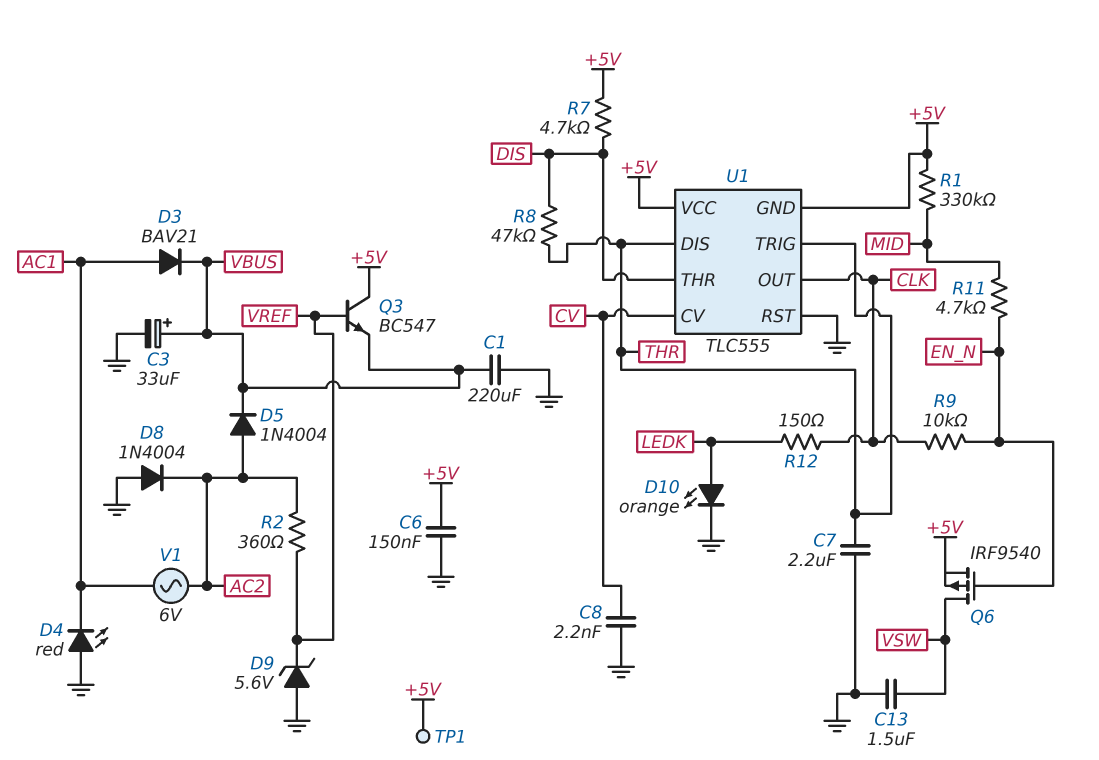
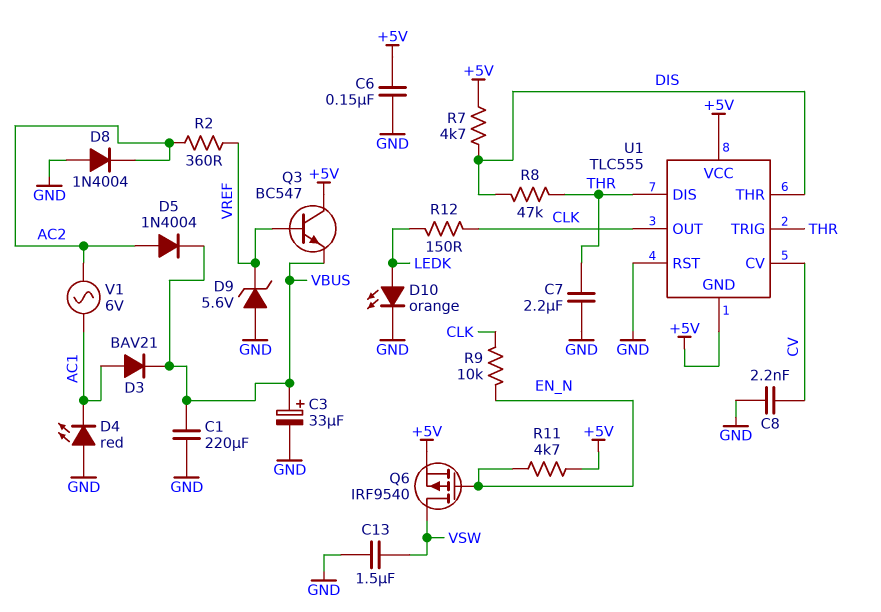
R1: 330k (+5V, MID) -> none
R11: 4.7k (EN_N, MID) -> 4.7k (+5V, EN_N)
TP1: test point (+5V) -> none

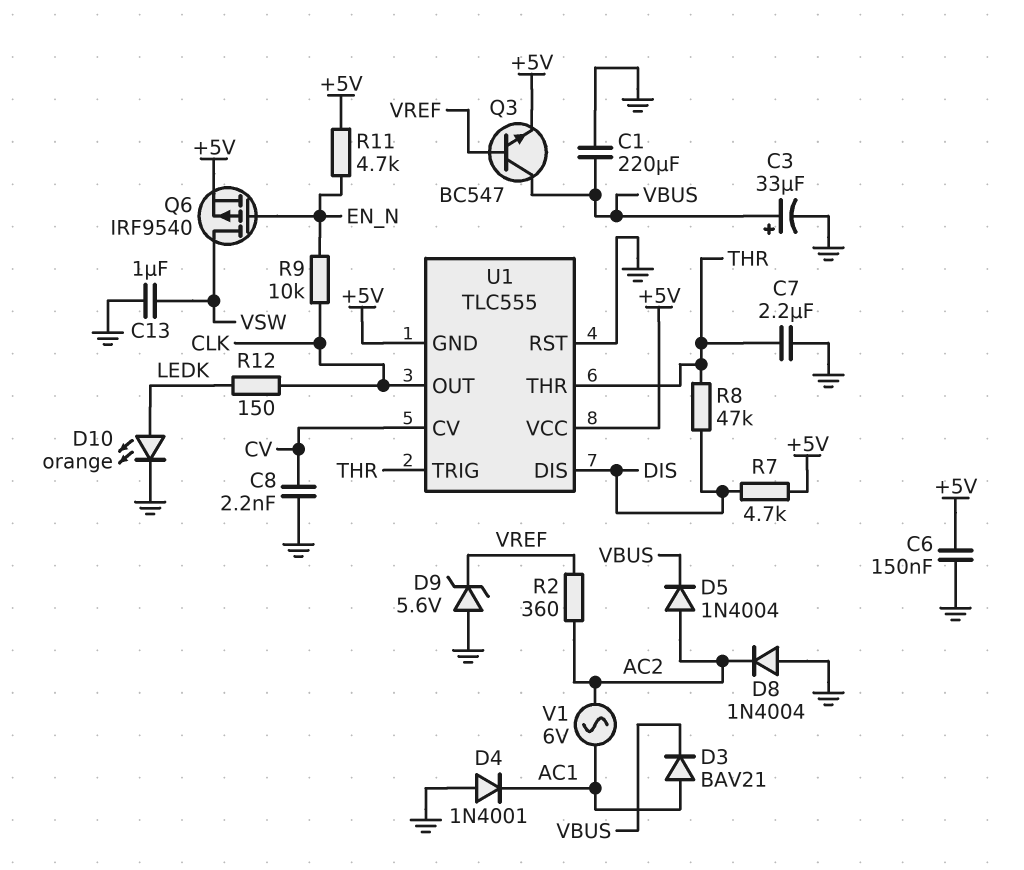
C13: 1.5uF (GND, VSW) -> 1uF (GND, VSW)
D4: LED red (A GND, K AC1) -> diode 1N4001 (A GND, K AC1)
Q3: NPN BC547 (B VREF, C +5V, E VBUS) -> NPN BC547 (B VREF, C VBUS, E +5V)
U1 pin DIS: THR -> DIS
U1 pin THR: DIS -> THR

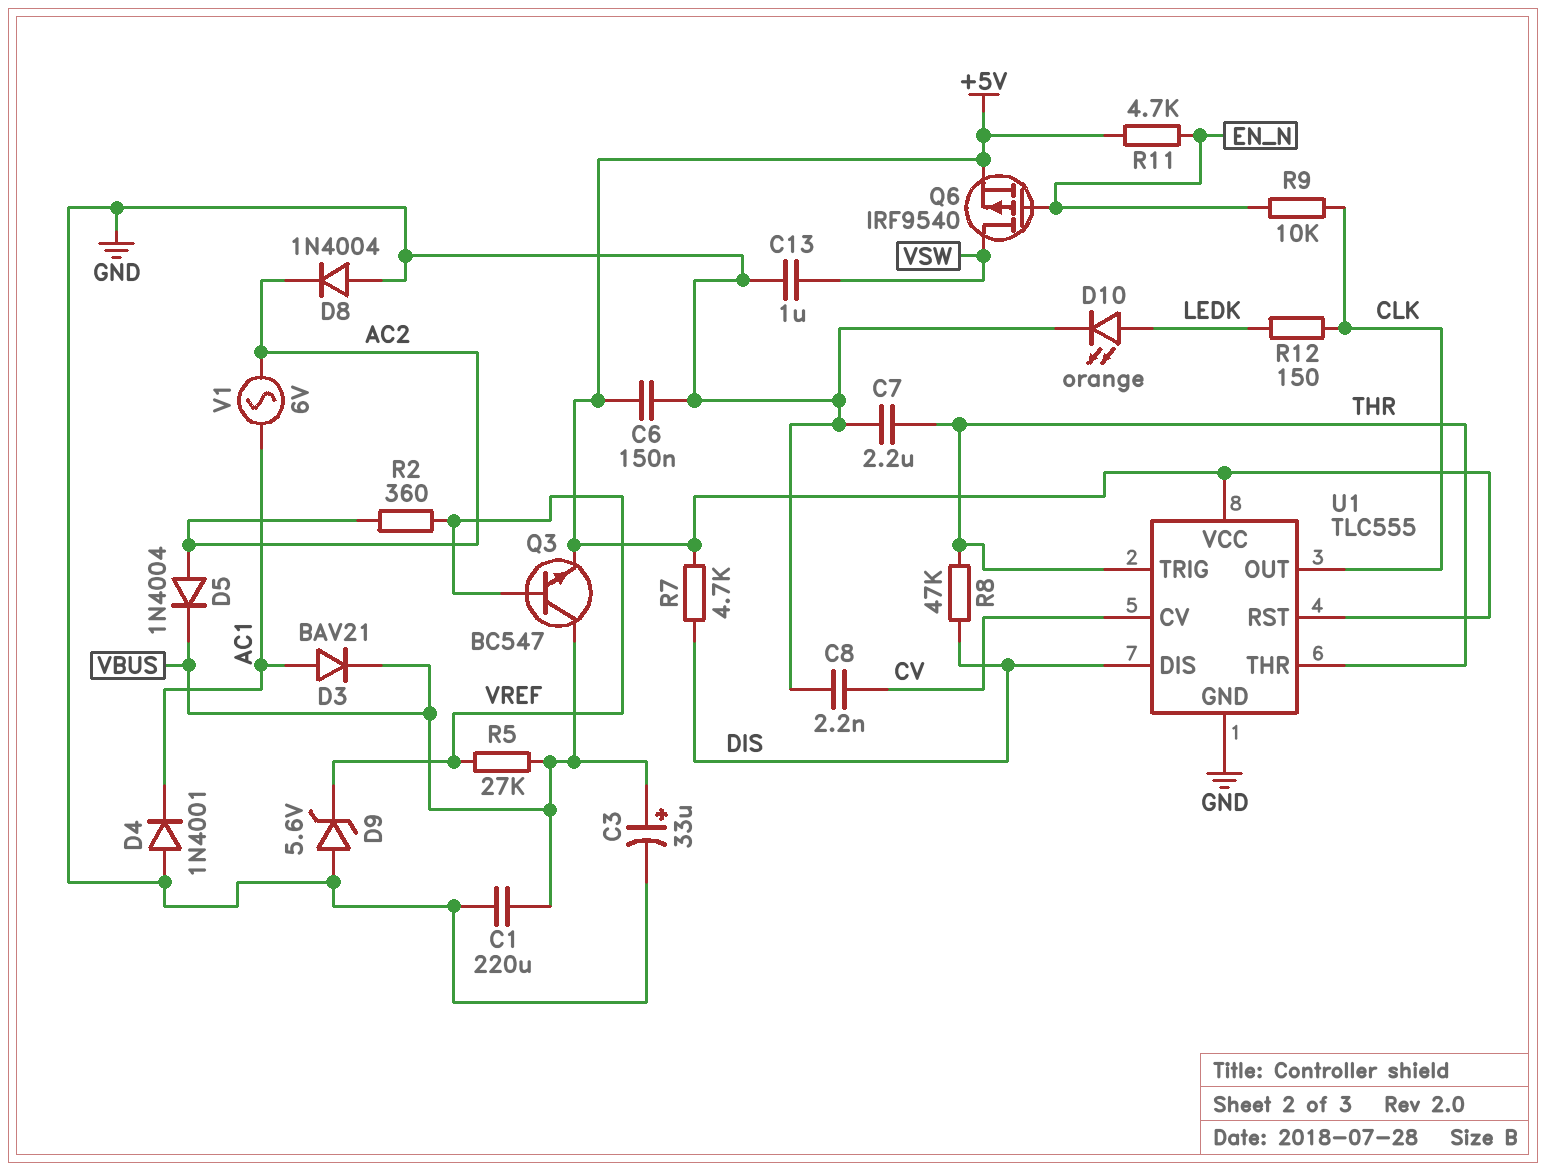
R5: none -> 27k (VBUS, VREF)
U1 pin GND: +5V -> GND
U1 pin RST: GND -> +5V

